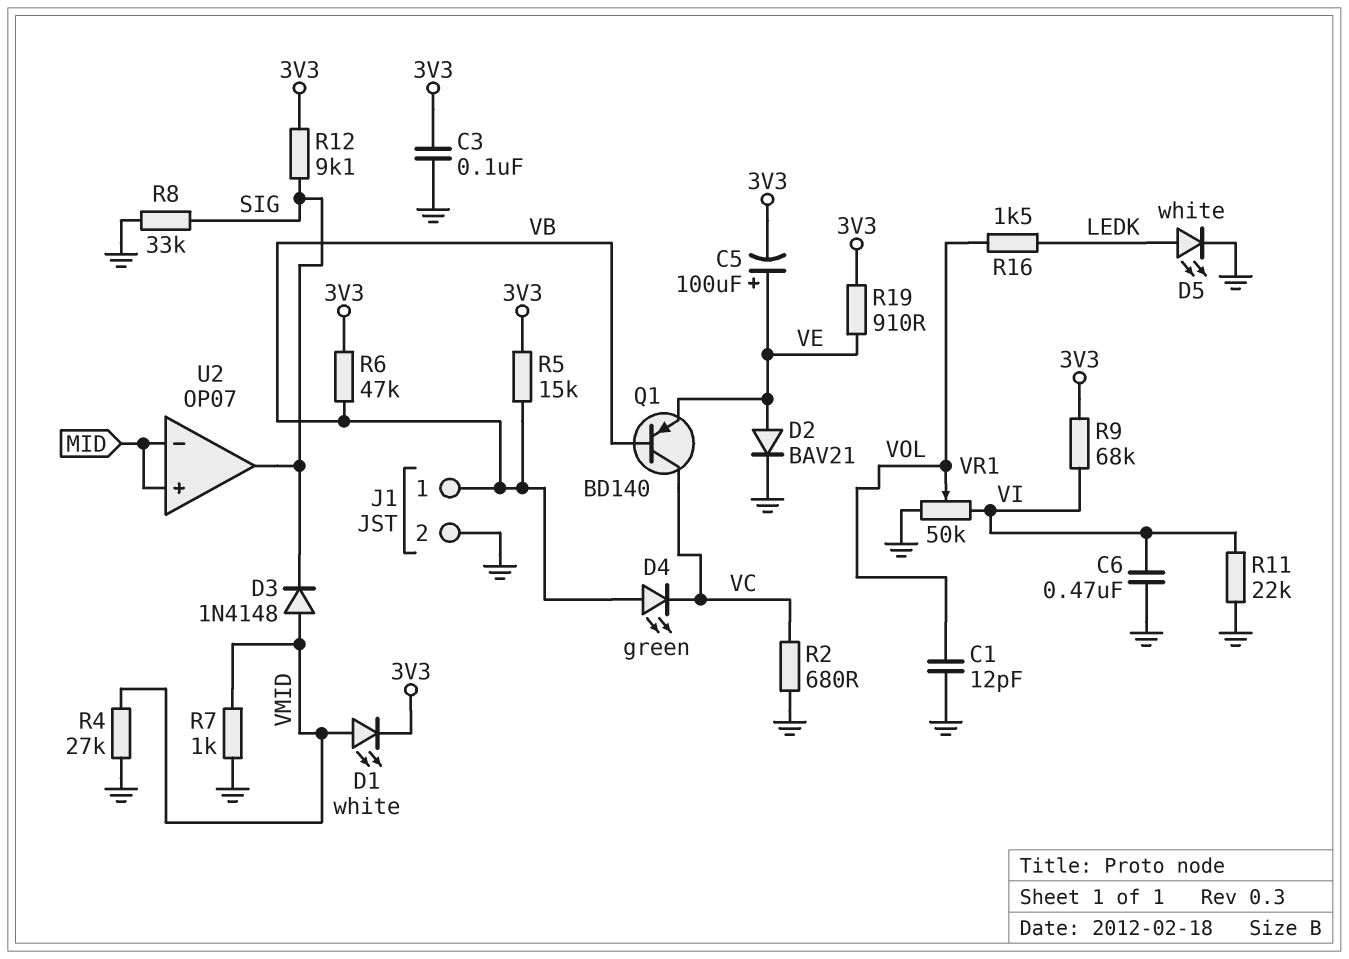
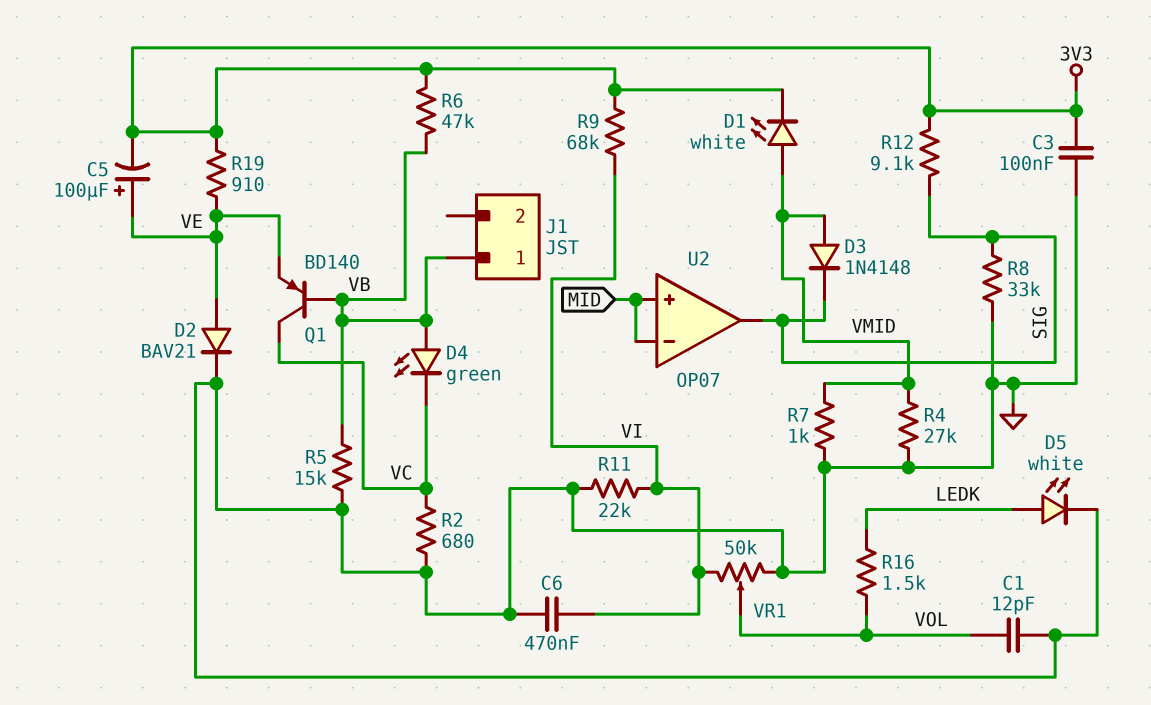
J1 pin 2: GND -> none
R5: 15k (3V3, VB) -> 15k (GND, VB)

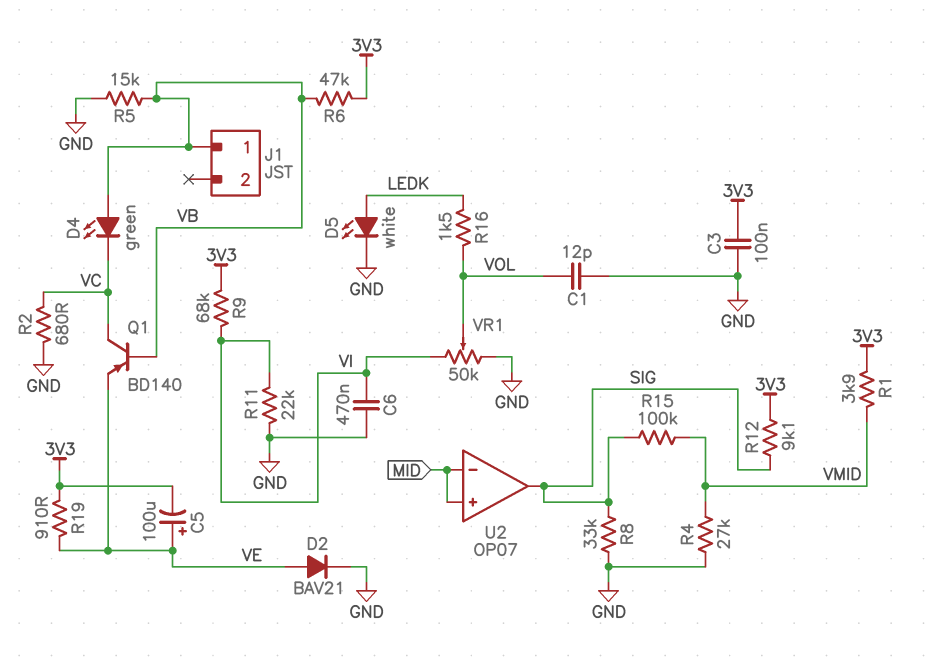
D1: LED white (A VMID, K 3V3) -> none
D3: diode 1N4148 (A VMID, K SIG) -> none
R1: none -> 3.9k (3V3, VMID)
R7: 1k (GND, VMID) -> none
R15: none -> 100k (SIG, VMID)

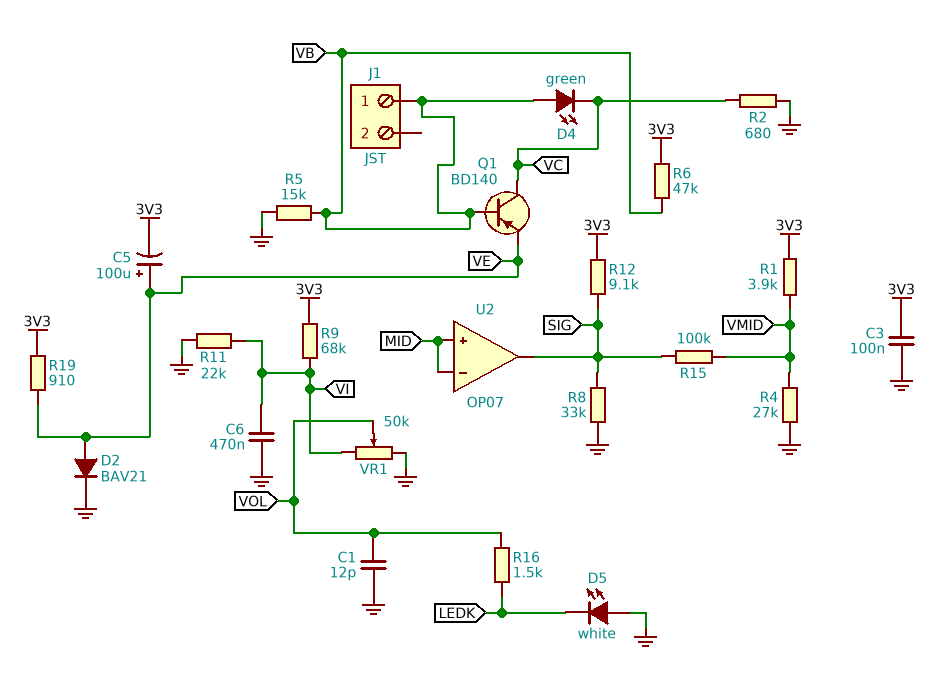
D5: LED white (A LEDK, K GND) -> LED white (A GND, K LEDK)

